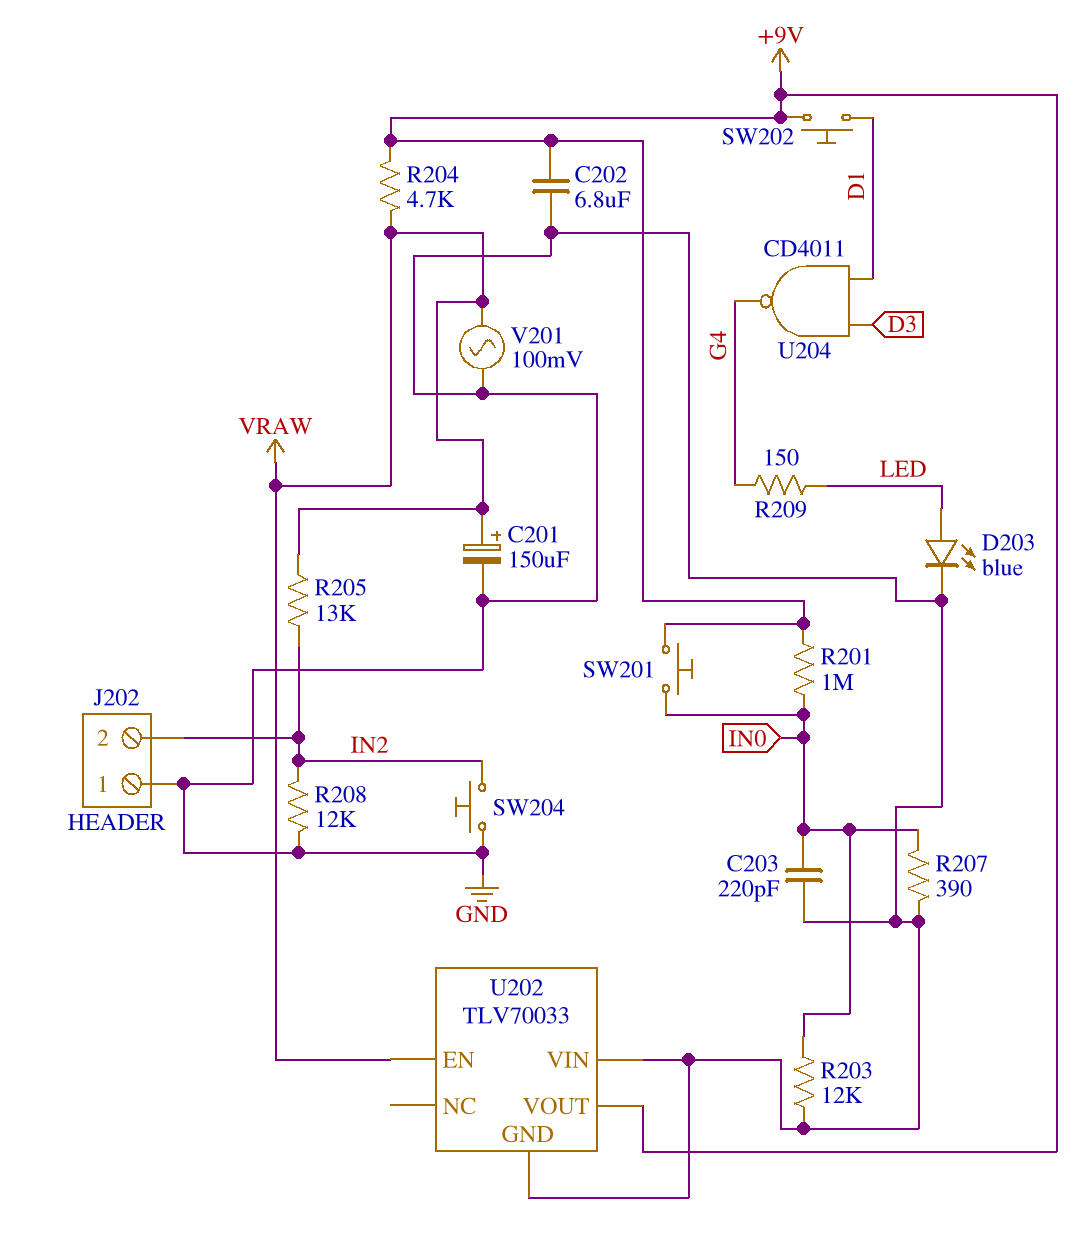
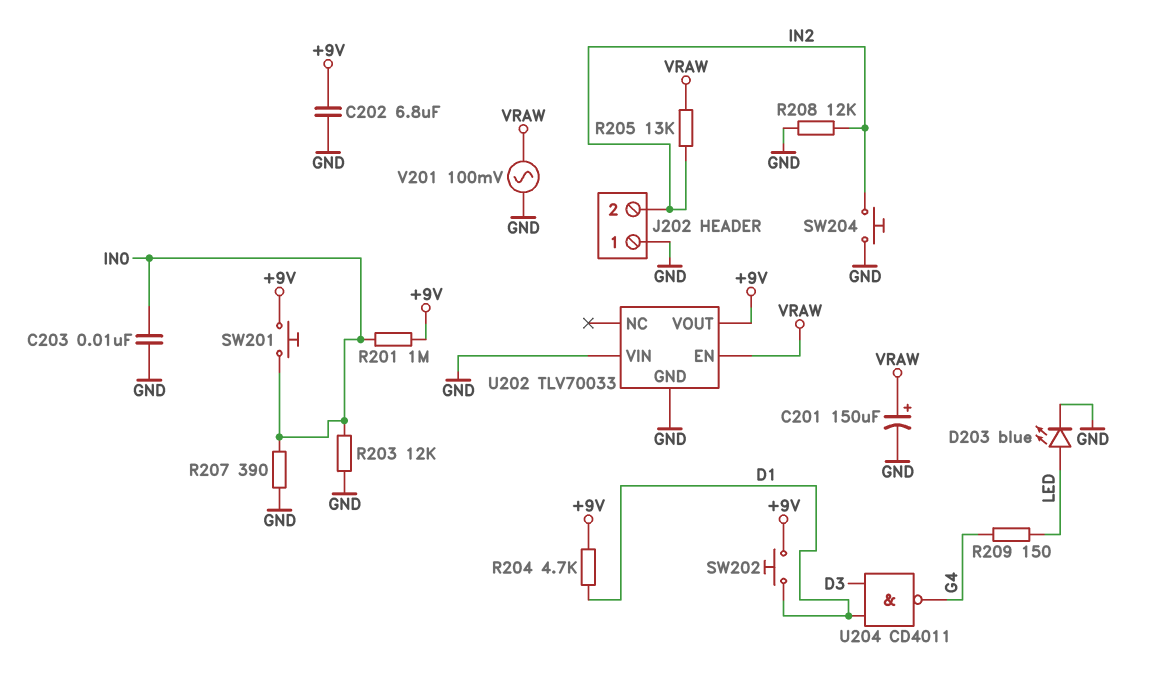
C203: 220pF (GND, IN0) -> 10nF (GND, IN0)
R204: 4.7k (+9V, VRAW) -> 4.7k (+9V, D1)

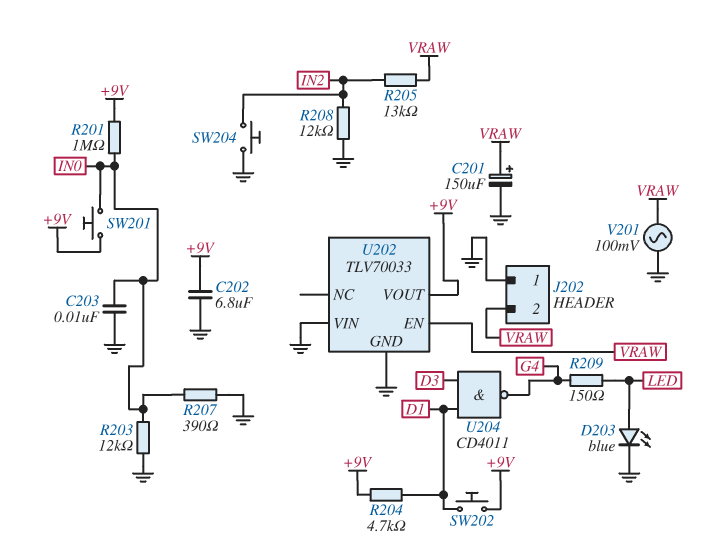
J202 pin 2: IN2 -> VRAW

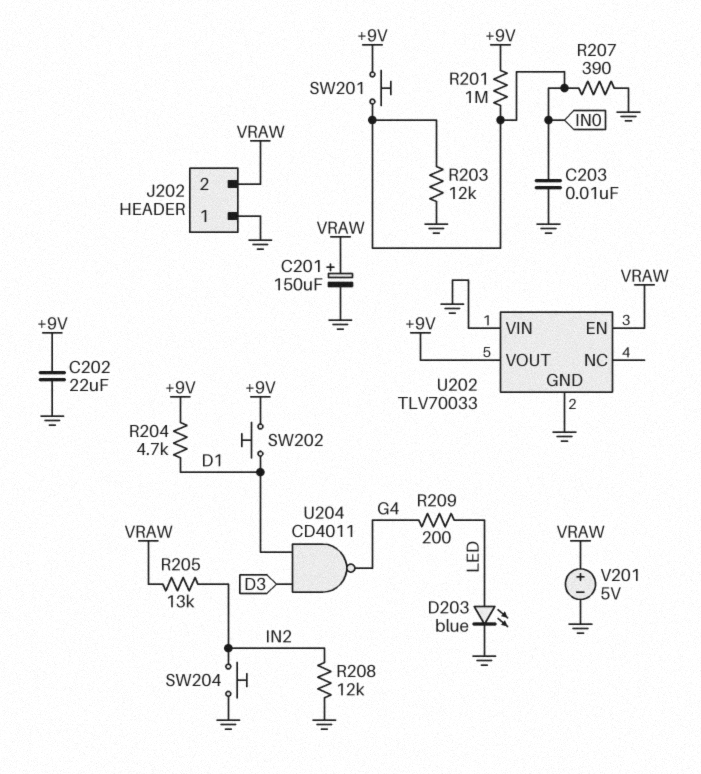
C202: 6.8uF (+9V, GND) -> 22uF (+9V, GND)
R209: 150 (G4, LED) -> 200 (G4, LED)
V201: AC 100mV (GND, VRAW) -> 5V (plus VRAW, minus GND)

